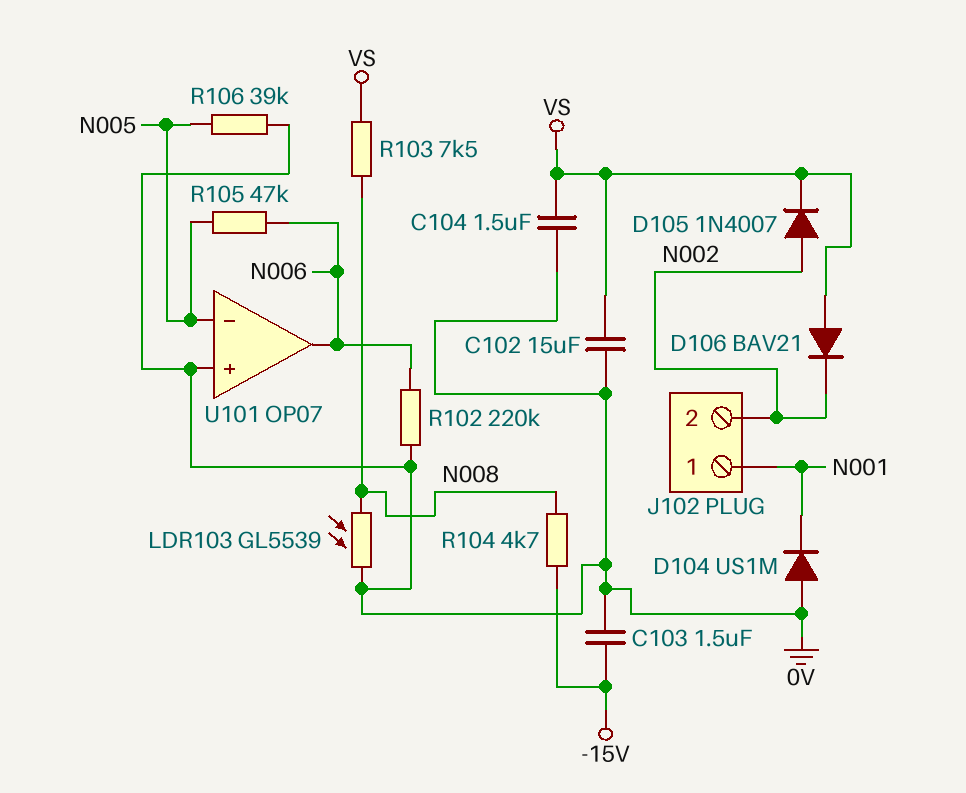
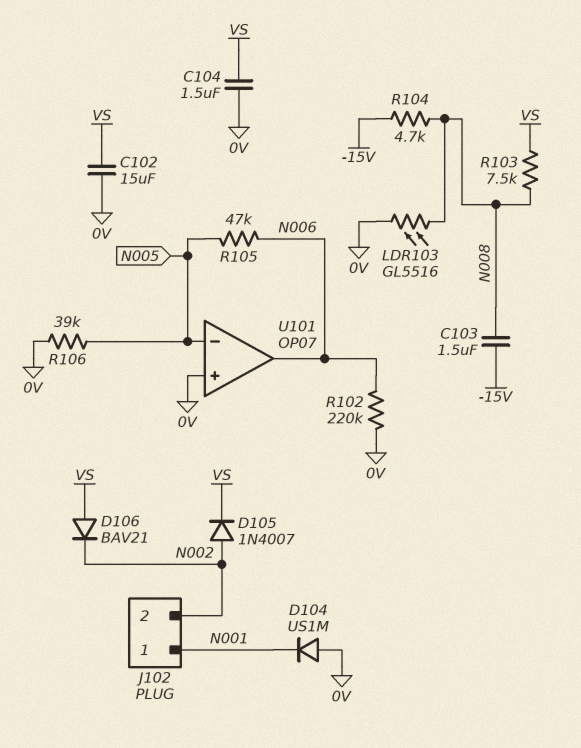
C103: 1.5uF (-15V, 0V) -> 1.5uF (-15V, N008)
LDR103: GL5539 (0V, N008) -> GL5516 (0V, N008)

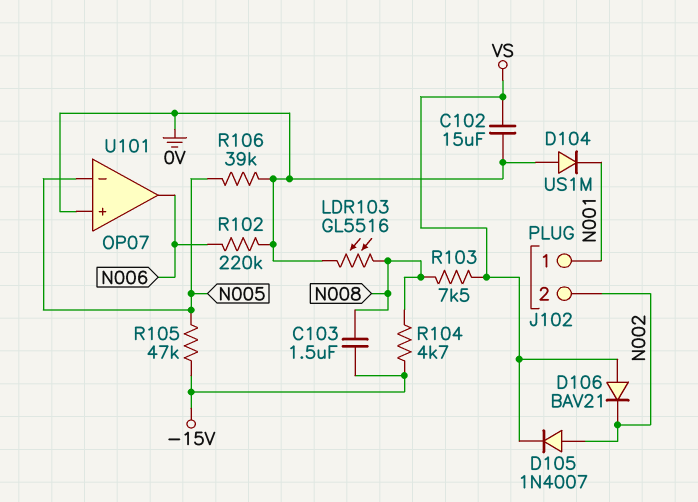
C104: 1.5uF (0V, VS) -> none
R105: 47k (N005, N006) -> 47k (-15V, N005)

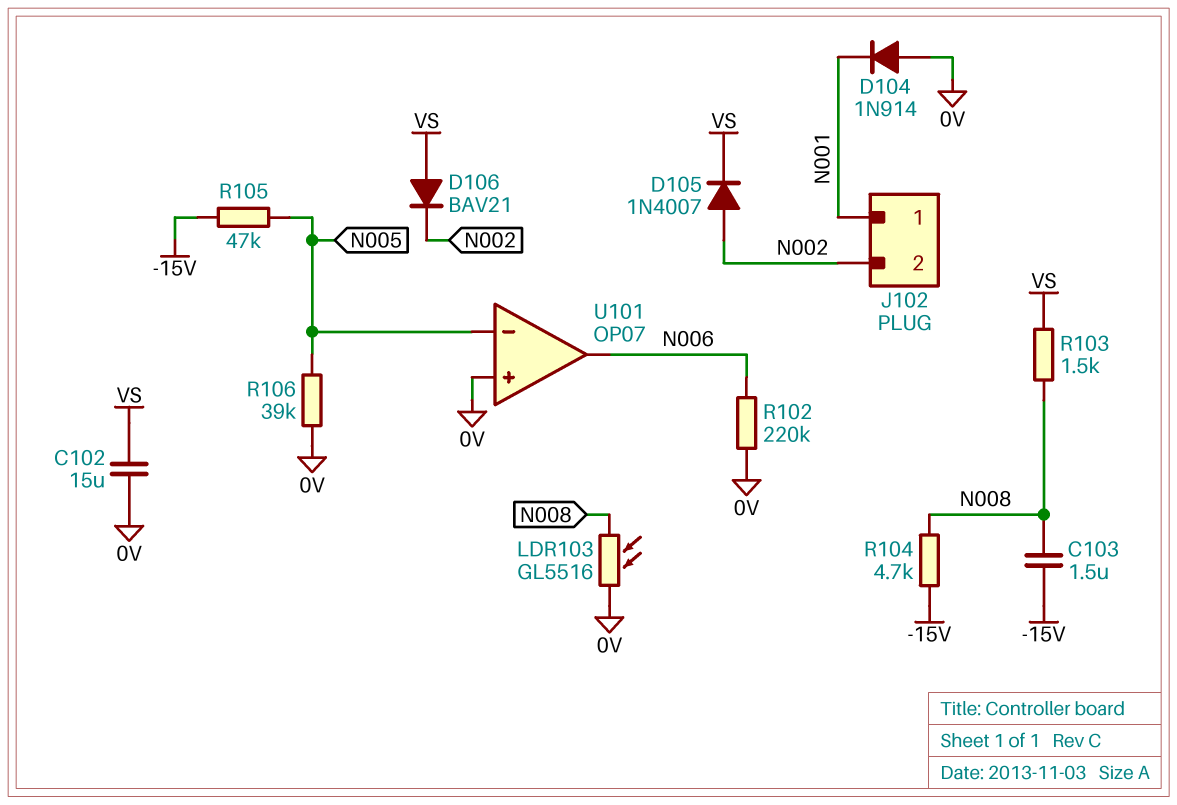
D104: diode US1M (A 0V, K N001) -> diode 1N914 (A 0V, K N001)
R103: 7.5k (N008, VS) -> 1.5k (N008, VS)

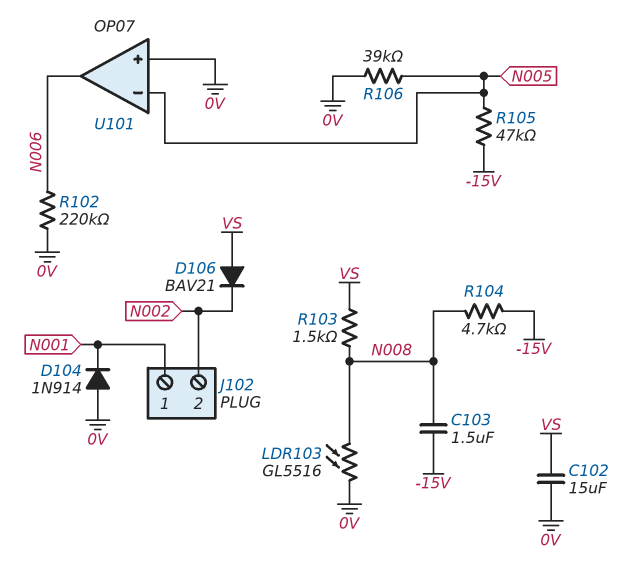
D105: diode 1N4007 (A N002, K VS) -> none

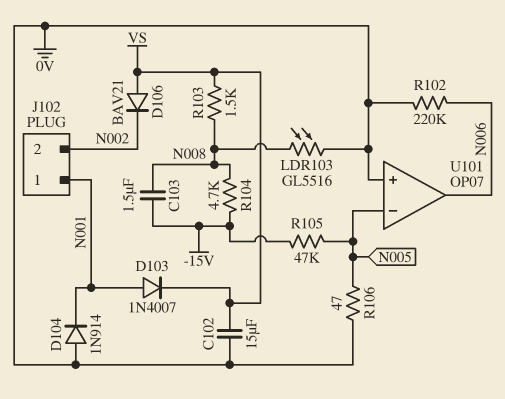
D103: none -> diode 1N4007 (A N001, K VS)
R106: 39k (0V, N005) -> 47 (0V, N005)

